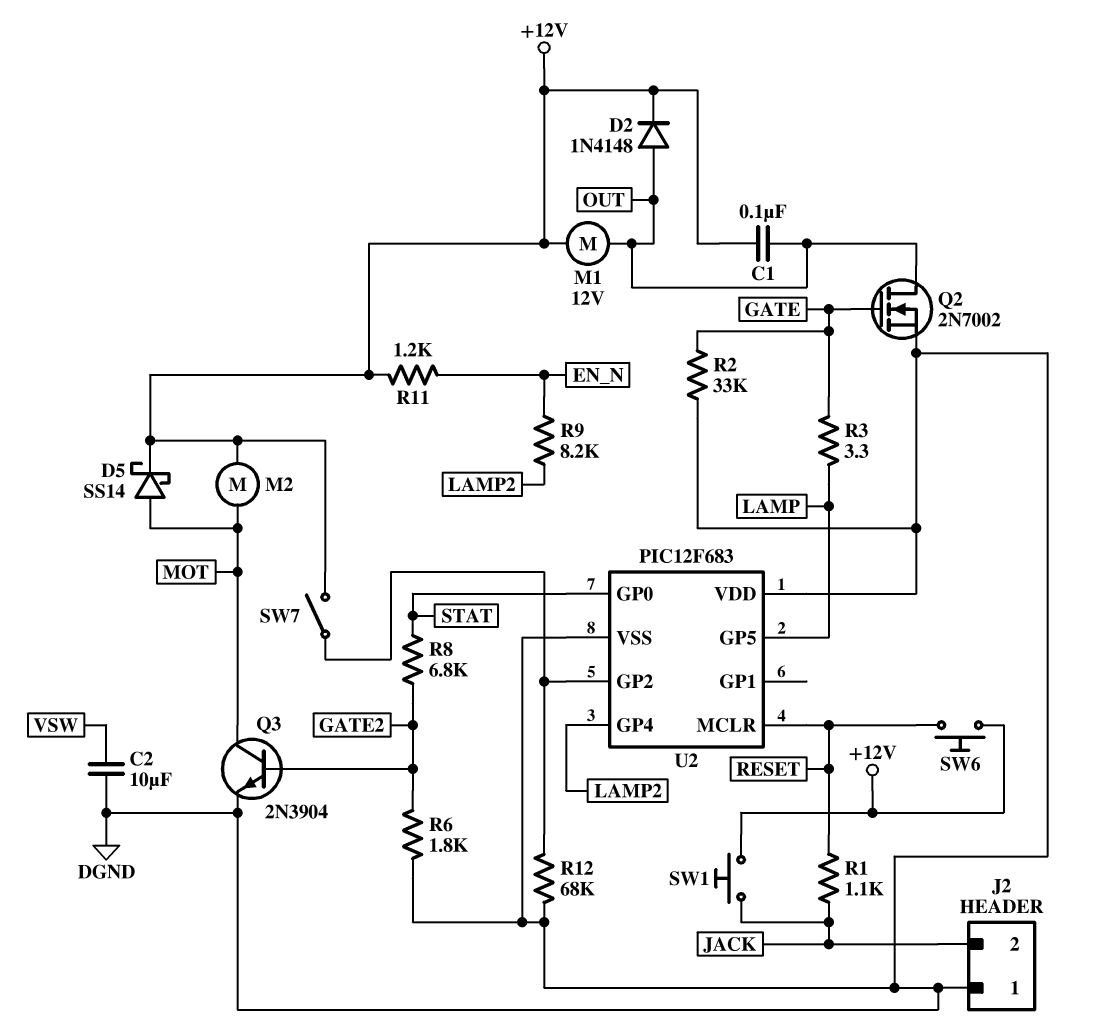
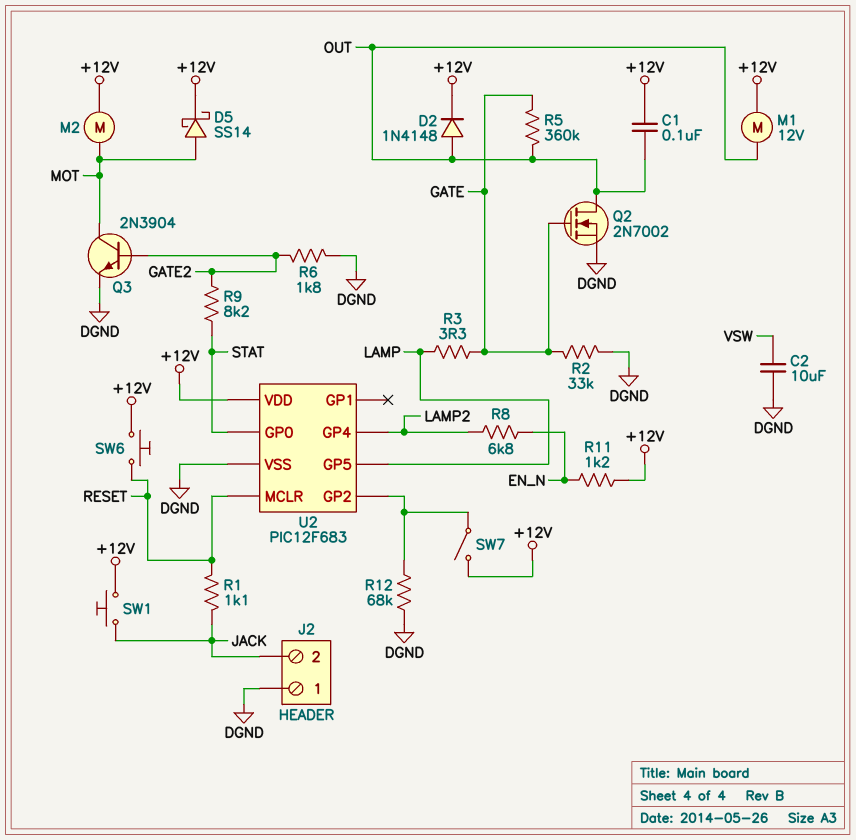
R5: none -> 360k (GATE, OUT)
R8: 6.8k (GATE2, STAT) -> 6.8k (EN_N, LAMP2)
R9: 8.2k (EN_N, LAMP2) -> 8.2k (GATE2, STAT)
U2 pin VDD: DGND -> +12V

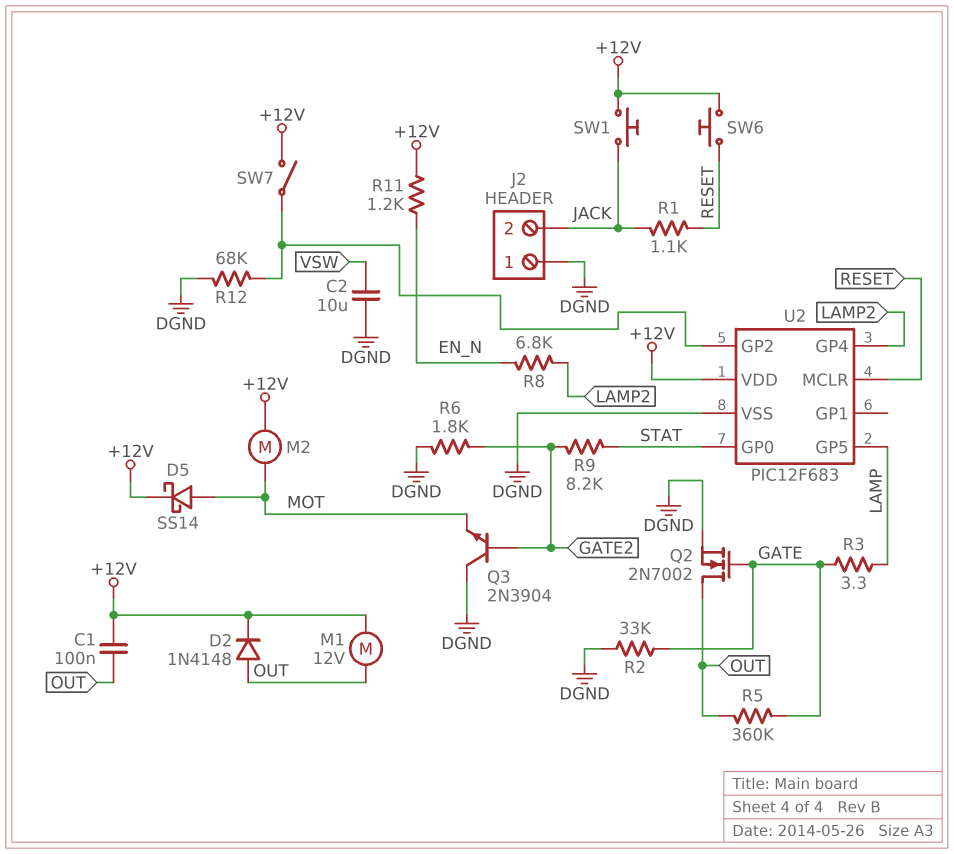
Q3: NPN 2N3904 (B GATE2, C MOT, E DGND) -> NPN 2N3904 (B GATE2, C DGND, E MOT)

